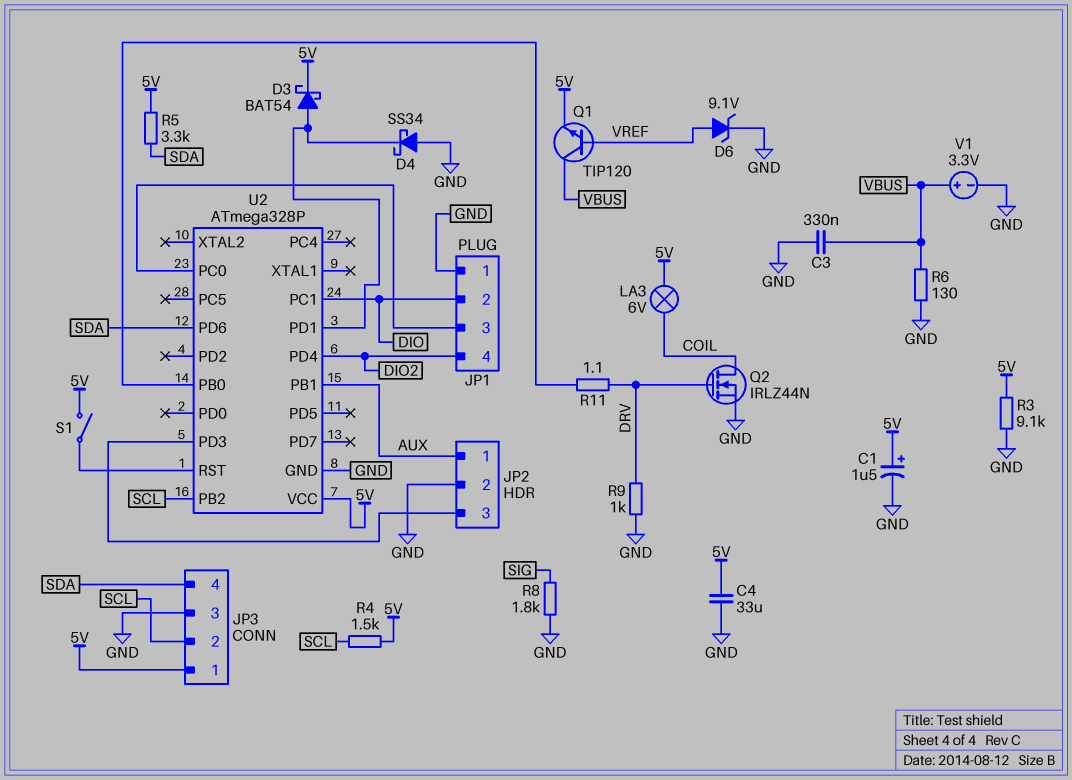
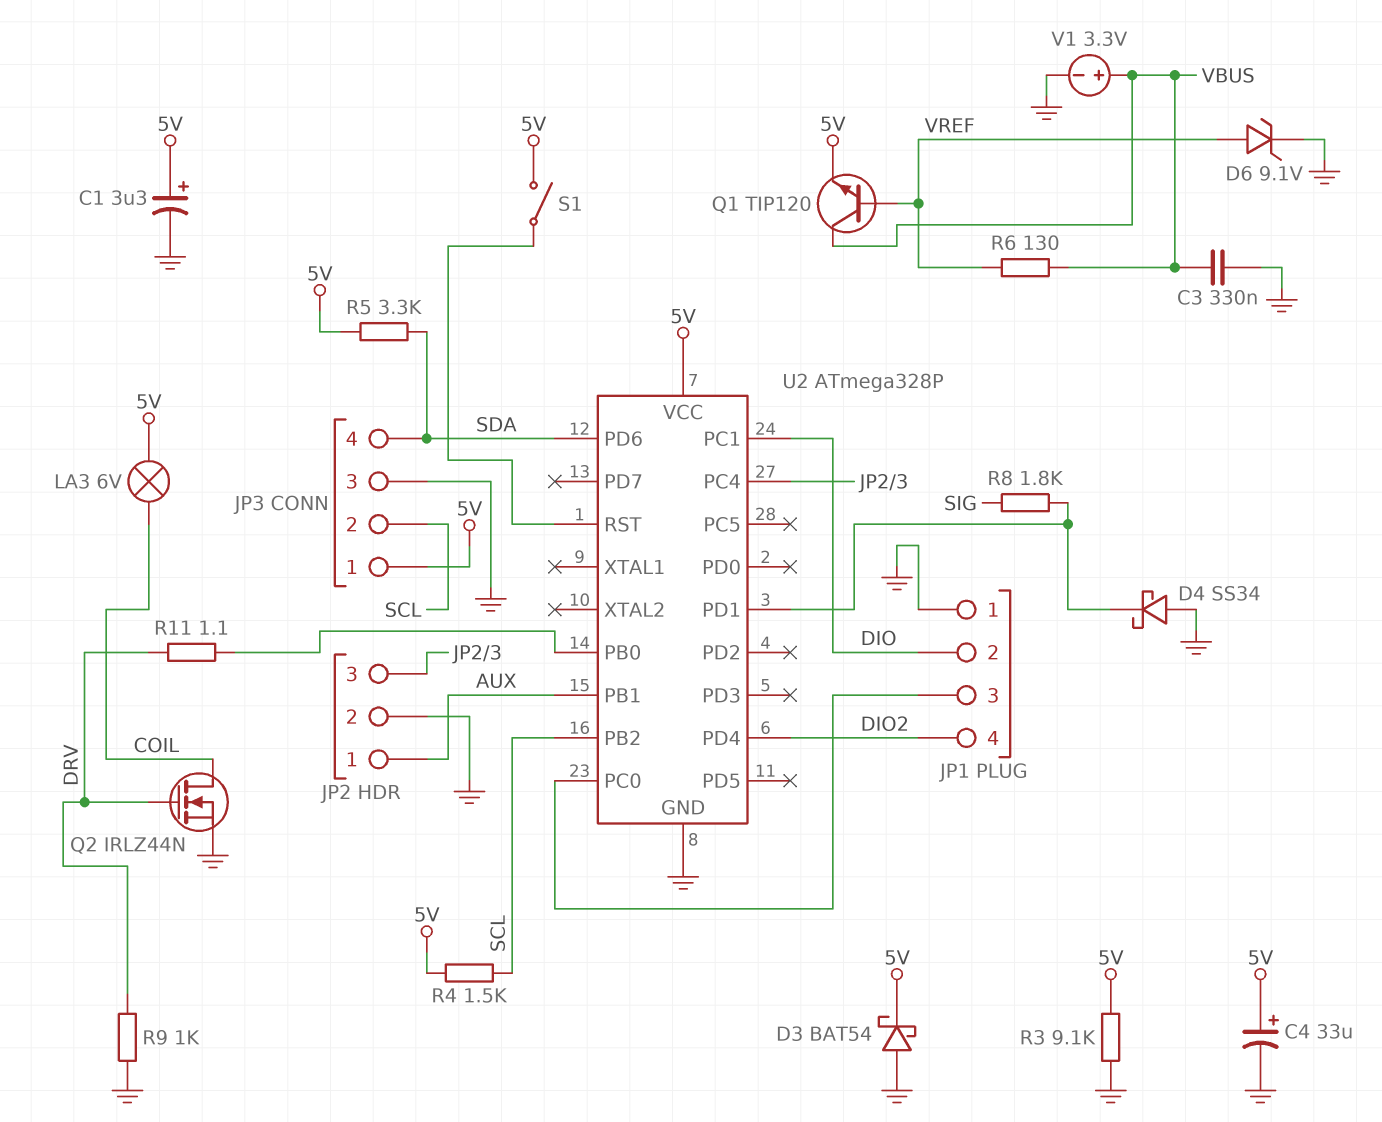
C1: 1.5uF (plus 5V, minus GND) -> 3.3uF (plus 5V, minus GND)
C4: 33uF (5V, GND) -> 33uF (plus 5V, minus GND)
D3: schottky BAT54 (A U2/PD1, K 5V) -> schottky BAT54 (A GND, K 5V)
R6: 130 (GND, VBUS) -> 130 (VBUS, VREF)
R8: 1.8k (GND, SIG) -> 1.8k (SIG, U2/PD1)
U2 pin PC4: none -> JP2/3
U2 pin PD3: JP2/3 -> none

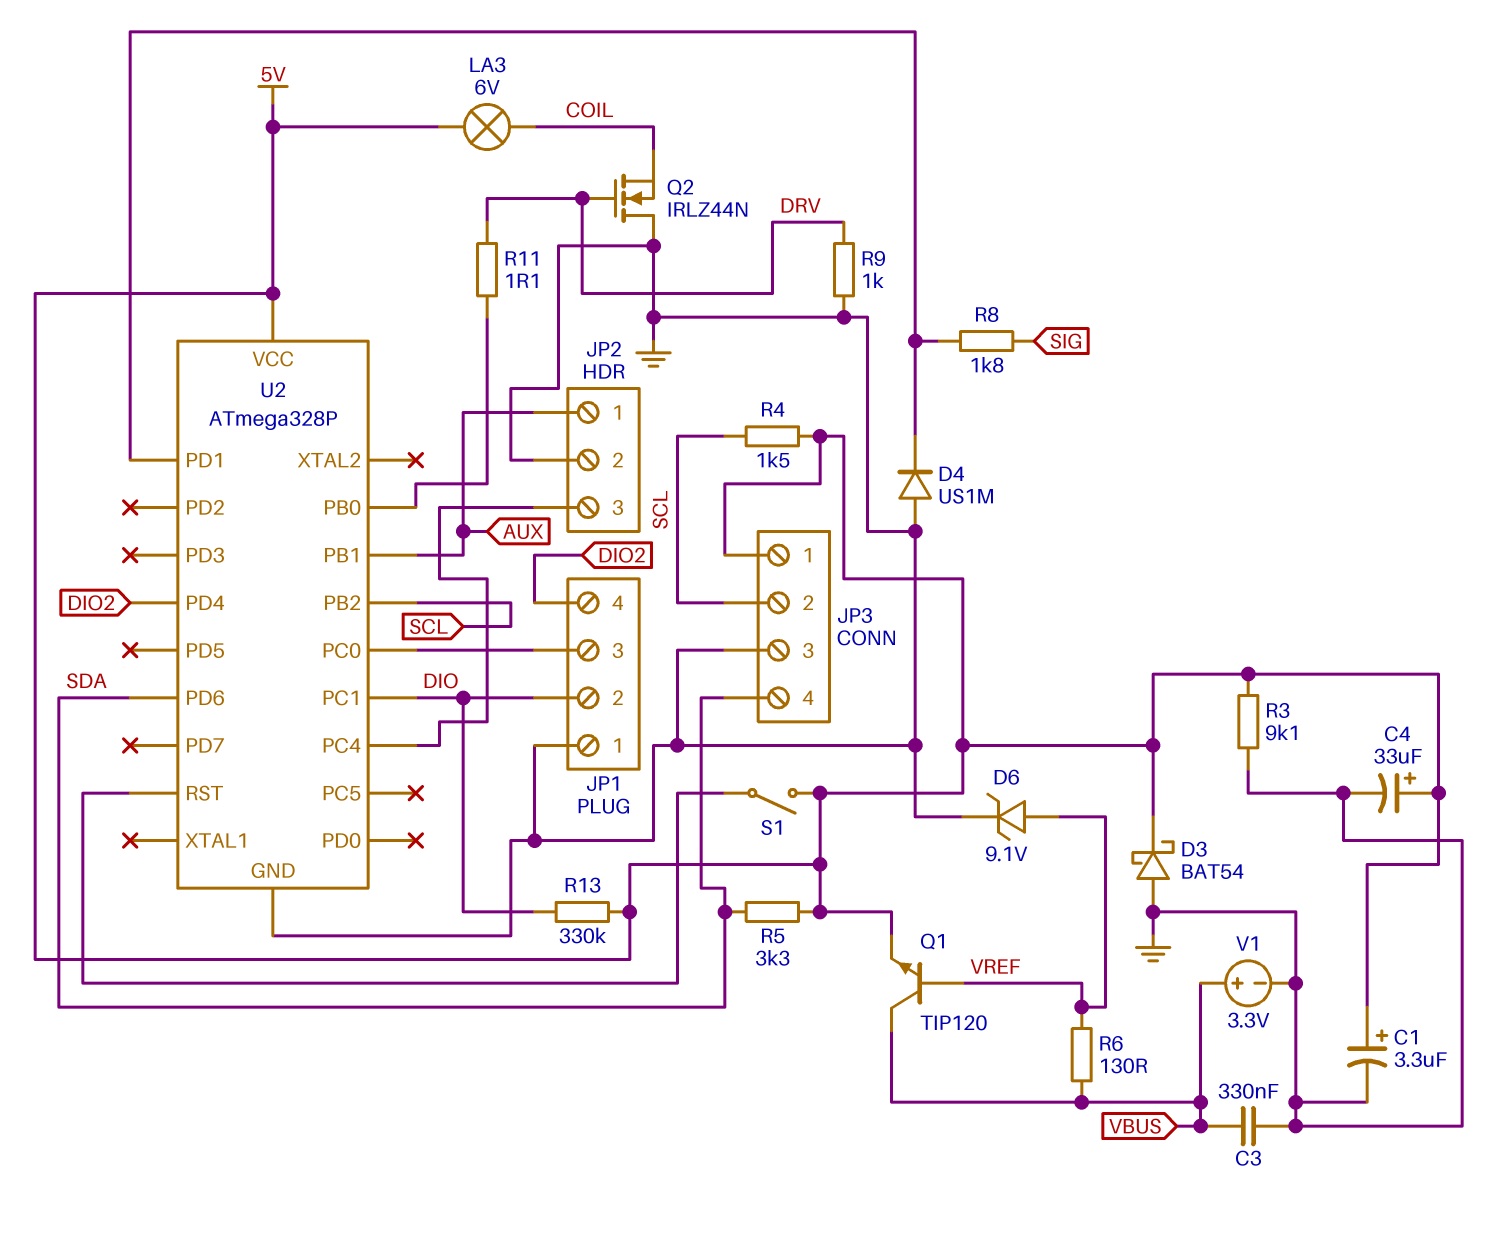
D4: schottky SS34 (A GND, K U2/PD1) -> diode US1M (A GND, K U2/PD1)
Q2: NMOS IRLZ44N (G DRV, D COIL, S GND) -> NMOS IRLZ44N (G DRV, D GND, S COIL)
R13: none -> 330k (5V, DIO)

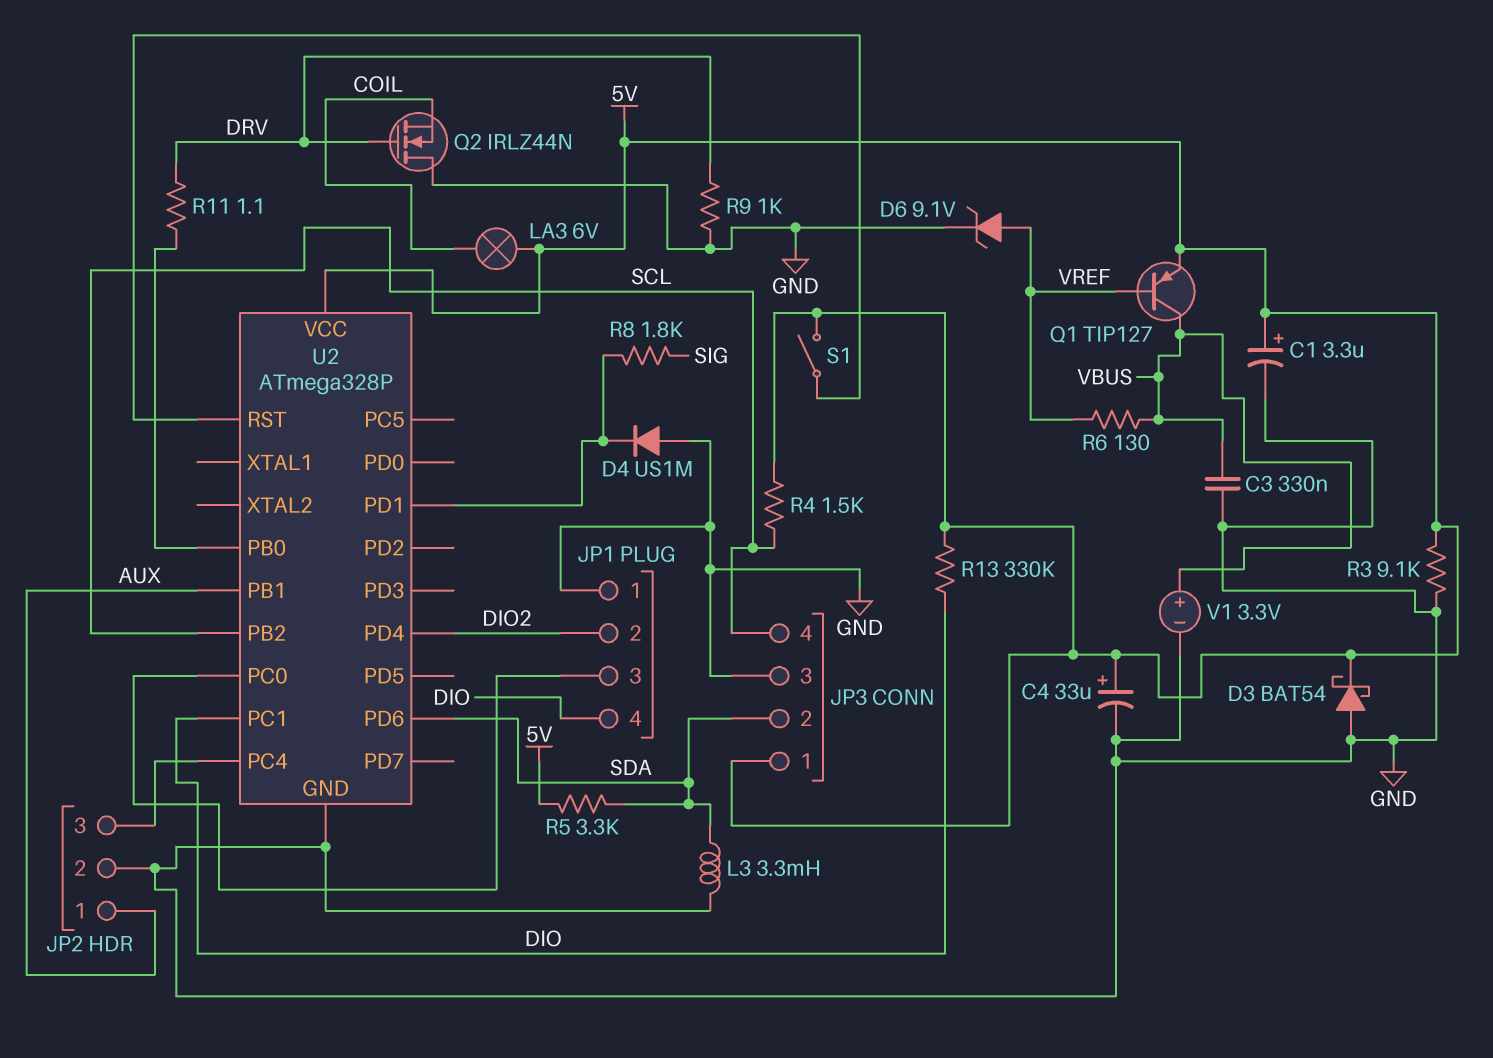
JP1 pin 2: DIO -> DIO2
JP1 pin 4: DIO2 -> DIO
JP3 pin 2: SCL -> SDA
JP3 pin 4: SDA -> SCL
L3: none -> 3.3mH (GND, SDA)
Q1: NPN TIP120 (B VREF, C VBUS, E 5V) -> PNP TIP127 (B VREF, C VBUS, E 5V)

